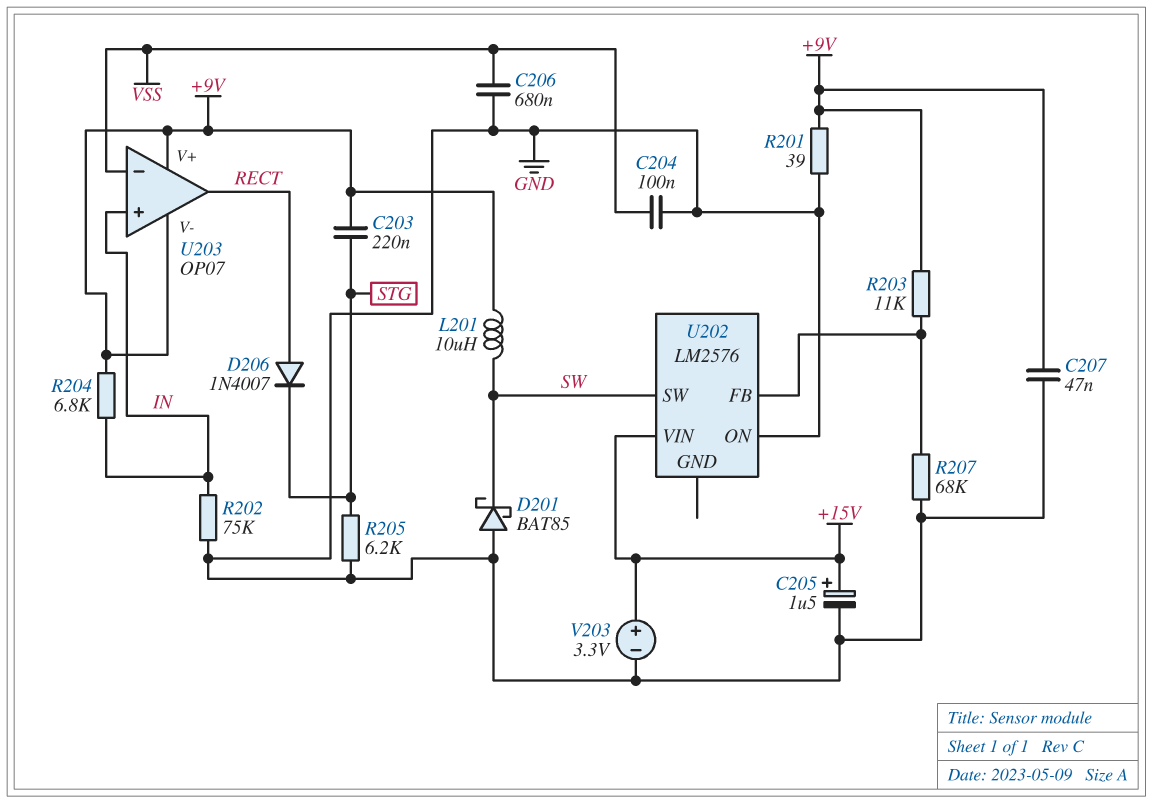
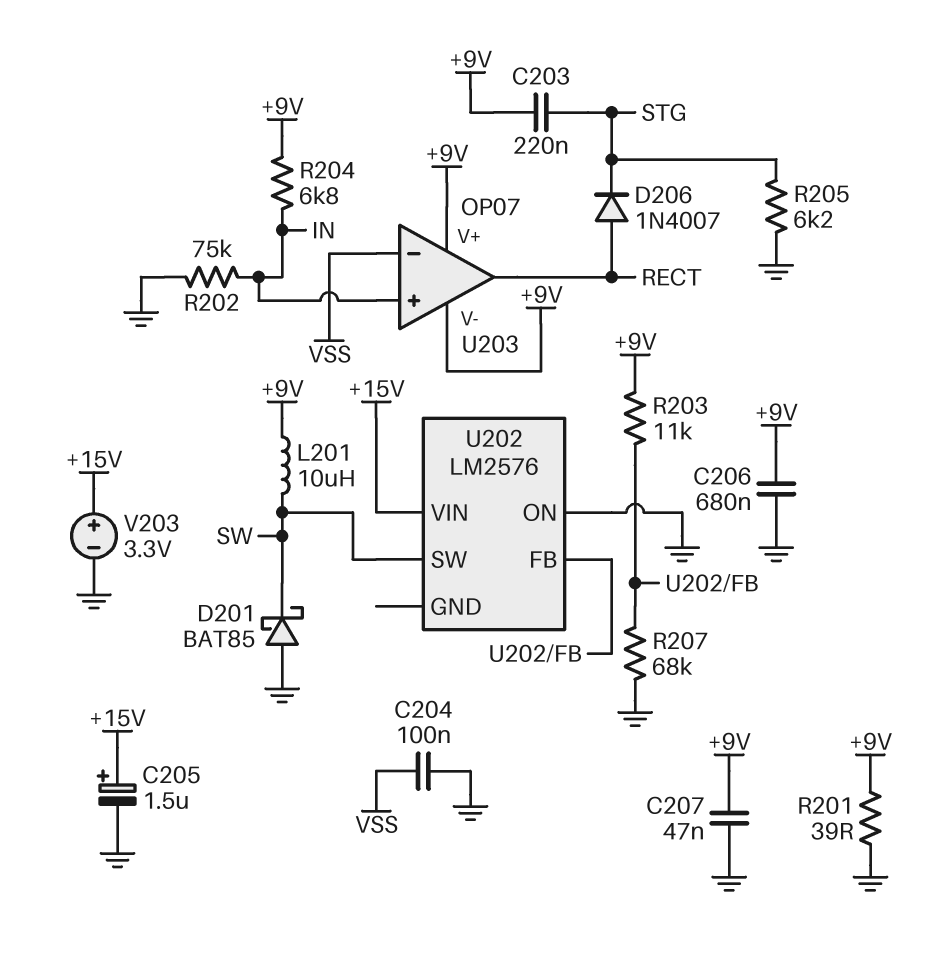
C206: 680nF (GND, VSS) -> 680nF (+9V, GND)

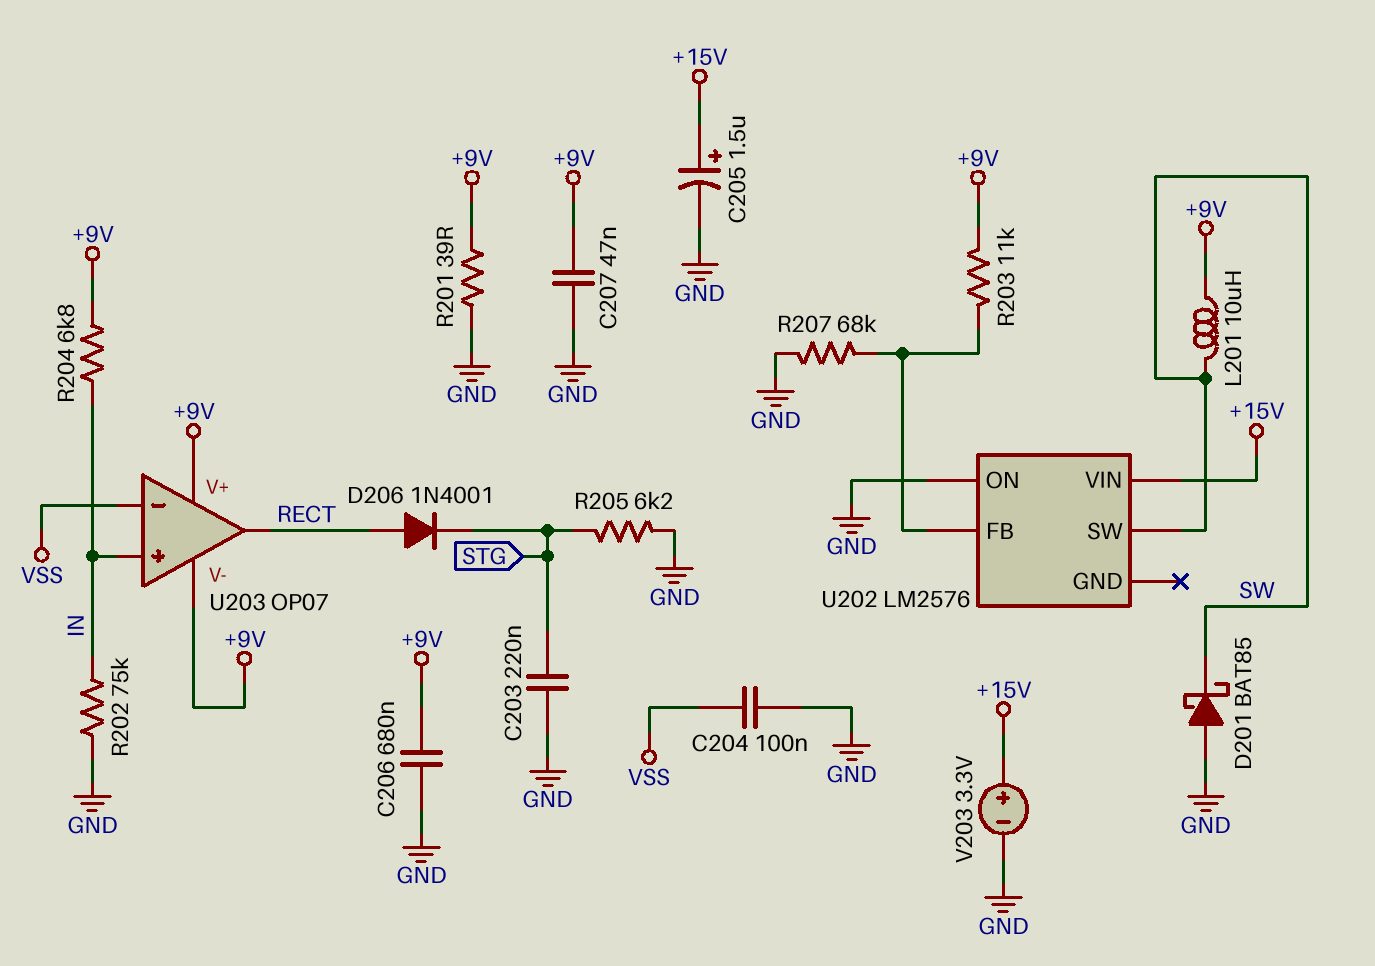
C203: 220nF (+9V, STG) -> 220nF (GND, STG)
D206: diode 1N4007 (A RECT, K STG) -> diode 1N4001 (A RECT, K STG)

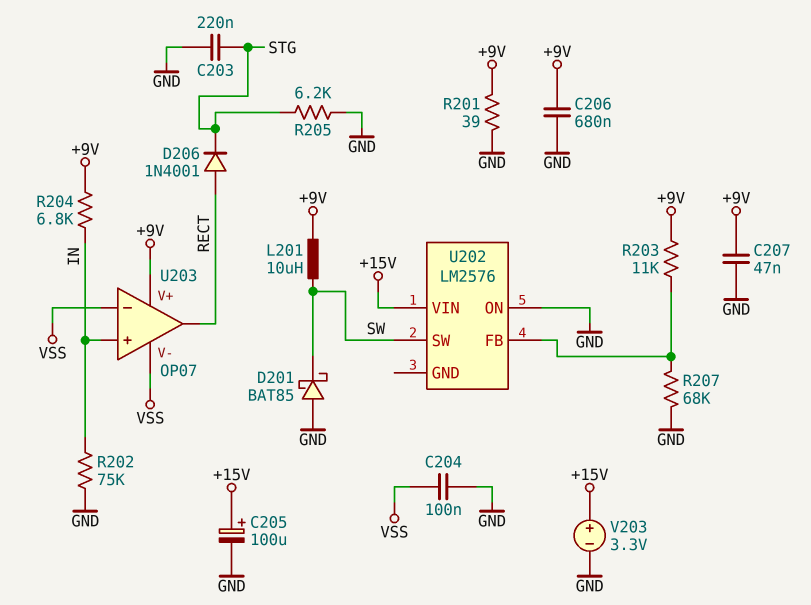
C205: 1.5uF (plus +15V, minus GND) -> 100uF (plus +15V, minus GND)
U203 pin V-: +9V -> VSS

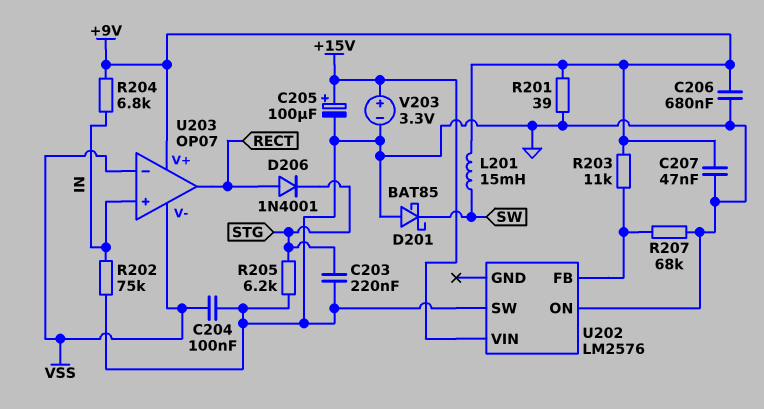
L201: 10uH (+9V, SW) -> 15mH (+9V, SW)
U202 pin SW: SW -> GND

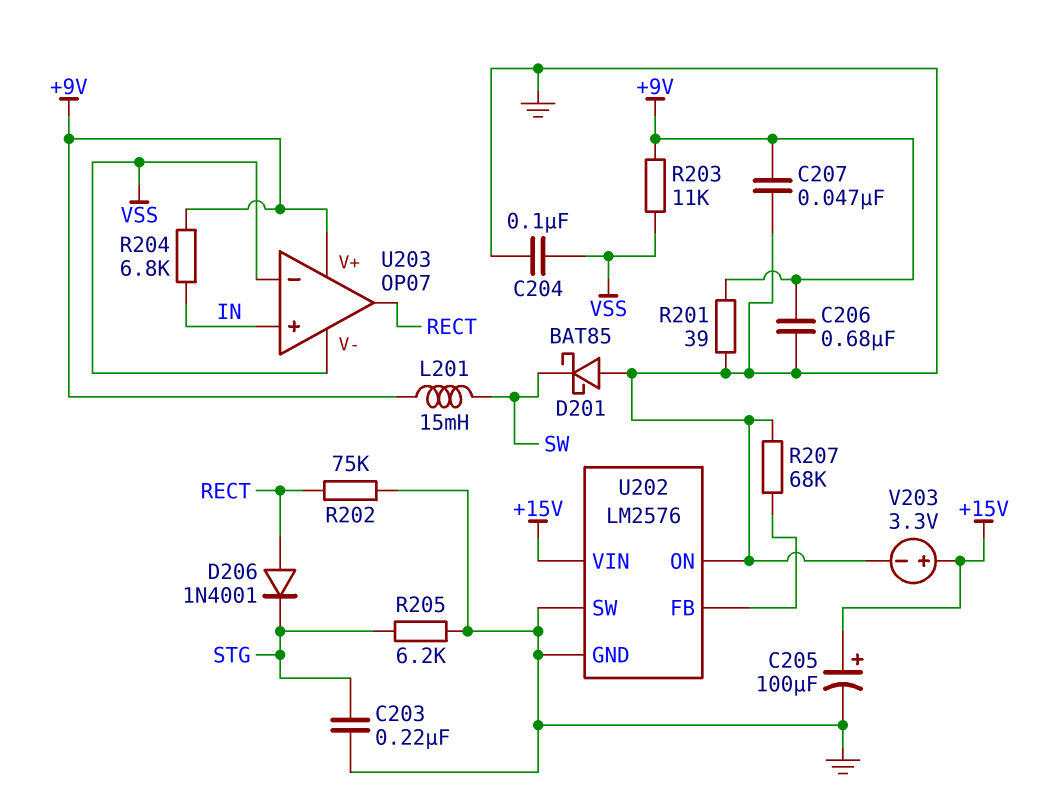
R202: 75k (GND, IN) -> 75k (GND, RECT)
R203: 11k (+9V, U202/FB) -> 11k (+9V, VSS)
U202 pin GND: none -> GND

